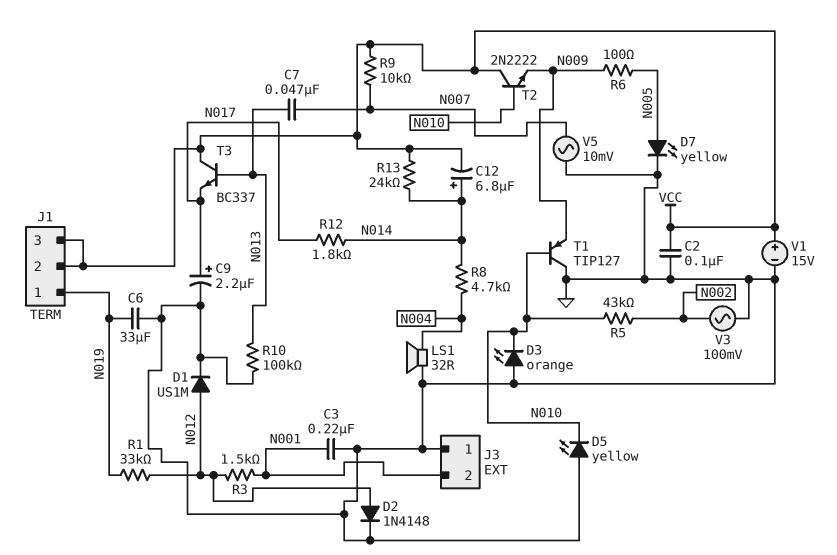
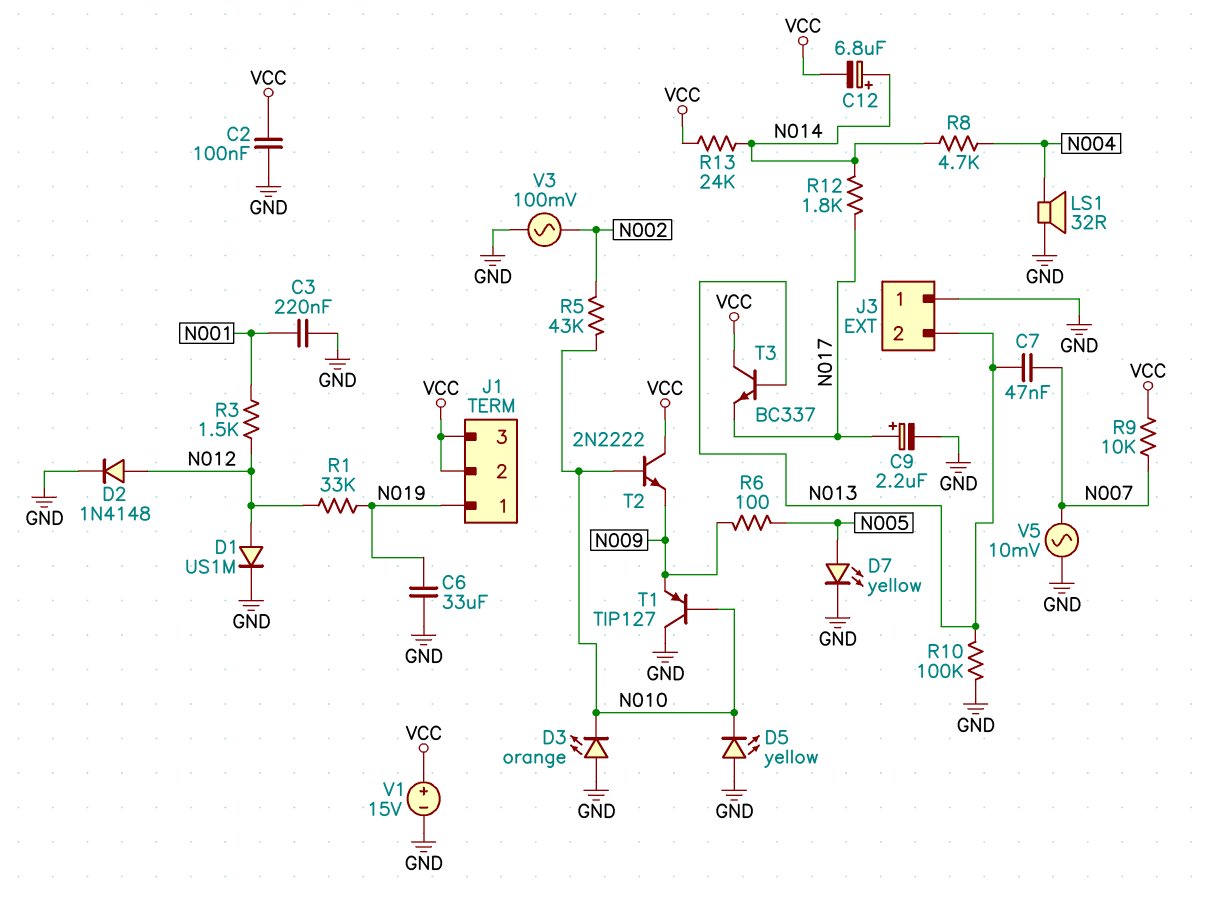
J3 pin 2: N001 -> N013

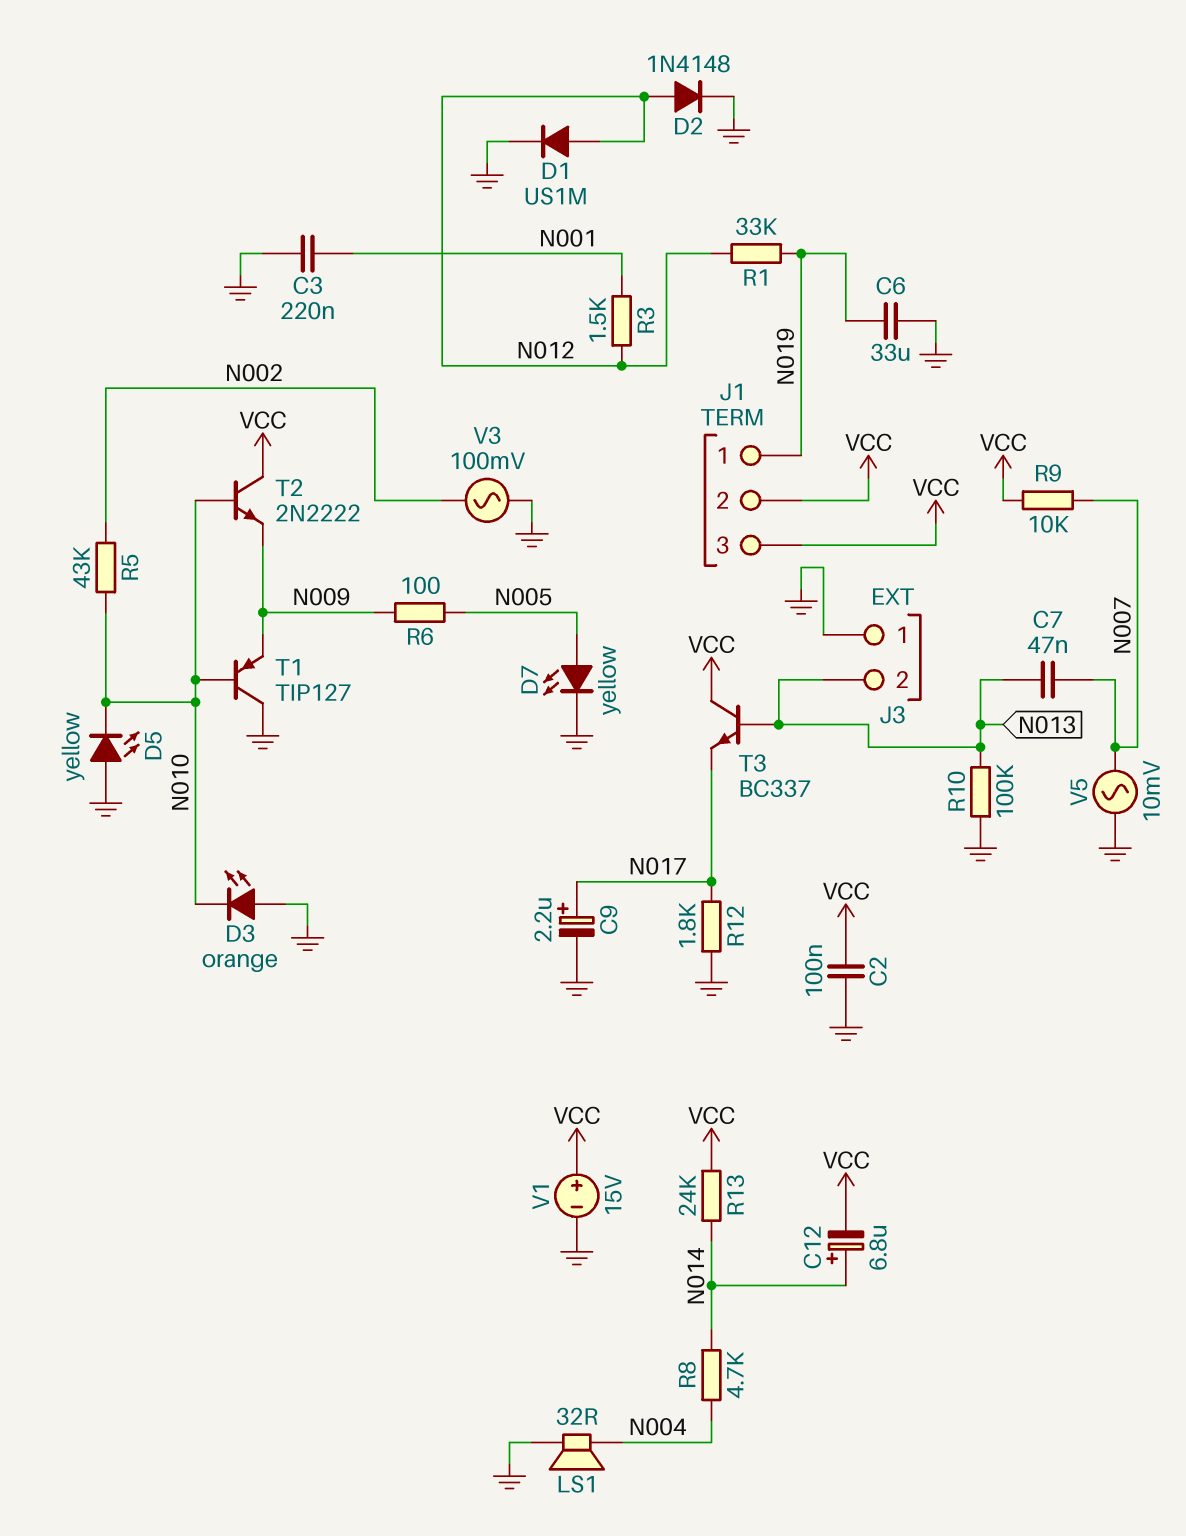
R12: 1.8k (N014, N017) -> 1.8k (GND, N017)

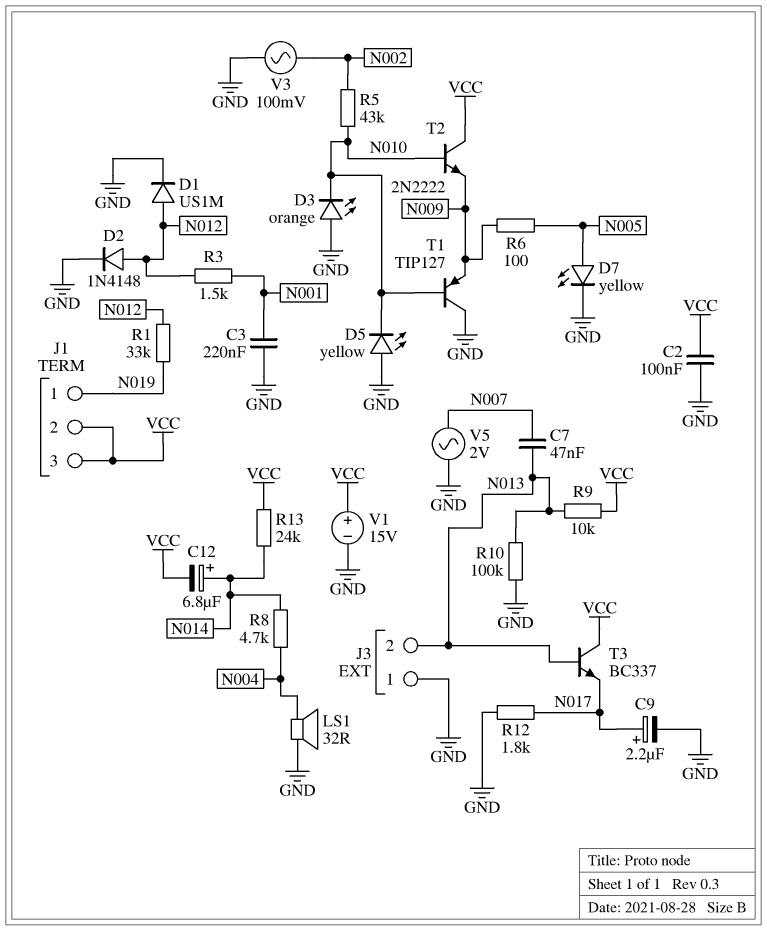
C6: 33uF (GND, N019) -> none
R9: 10k (N007, VCC) -> 10k (N013, VCC)
V5: AC 10mV (GND, N007) -> AC 2V (GND, N007)

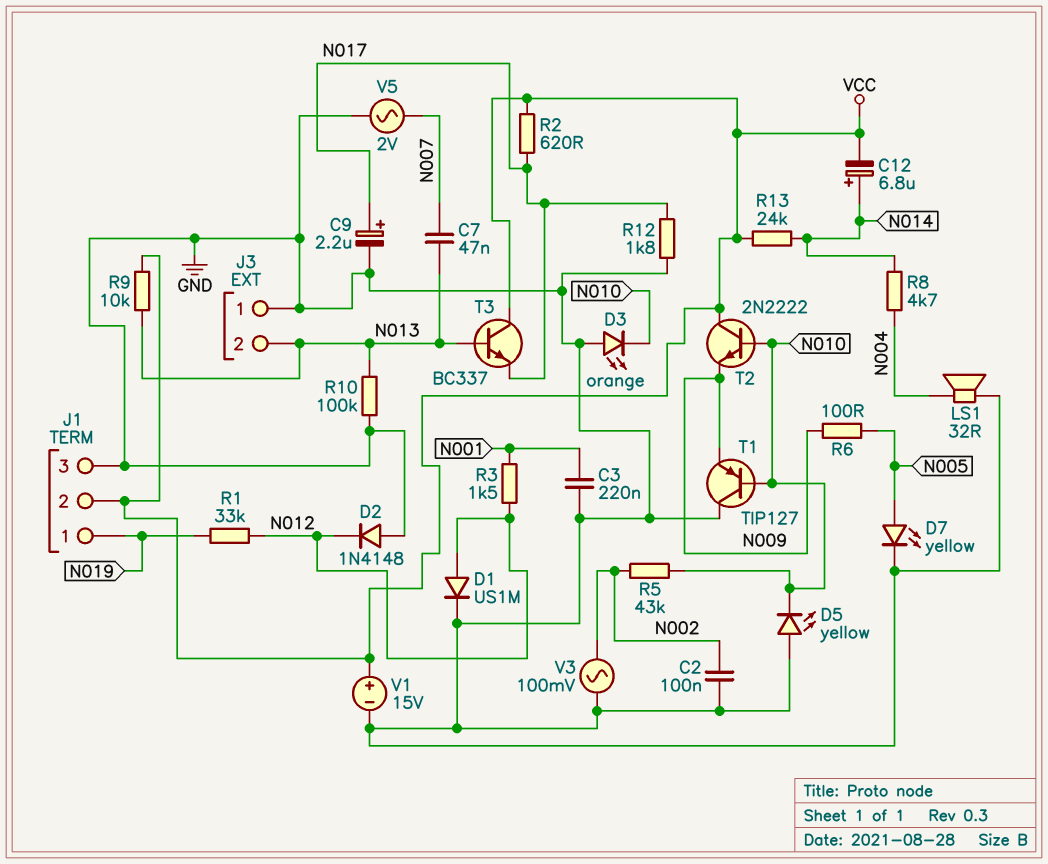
C2: 100nF (GND, VCC) -> 100nF (GND, N002)
D2: diode 1N4148 (A N012, K GND) -> diode 1N4148 (A GND, K N012)
J1 pin 3: VCC -> GND
R2: none -> 620 (N017, VCC)

